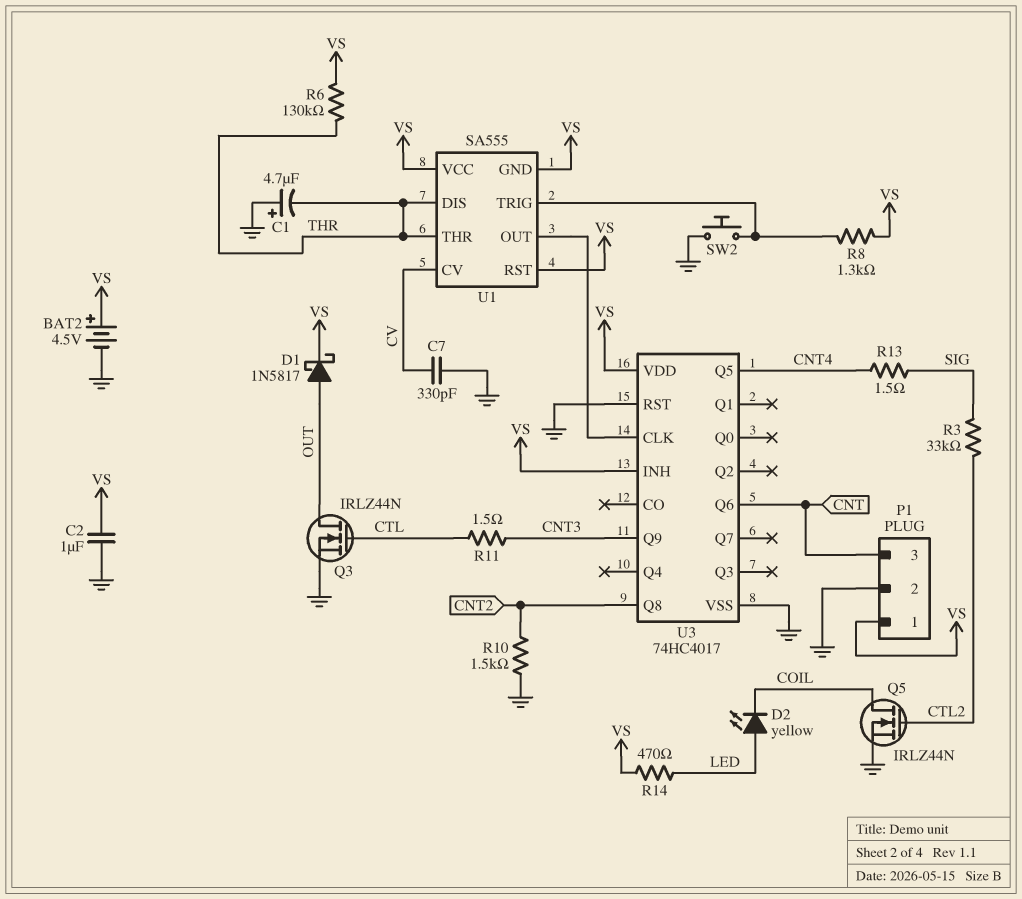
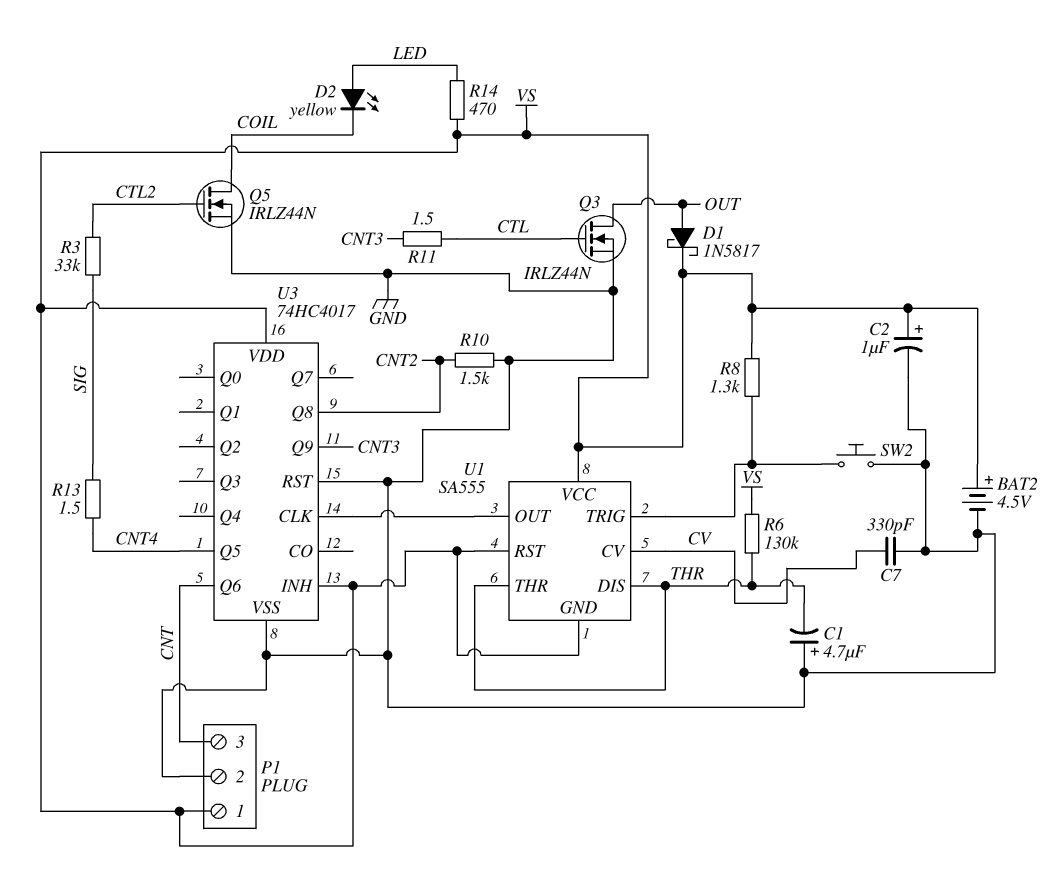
C2: 1uF (GND, VS) -> 1uF (plus VS, minus GND)

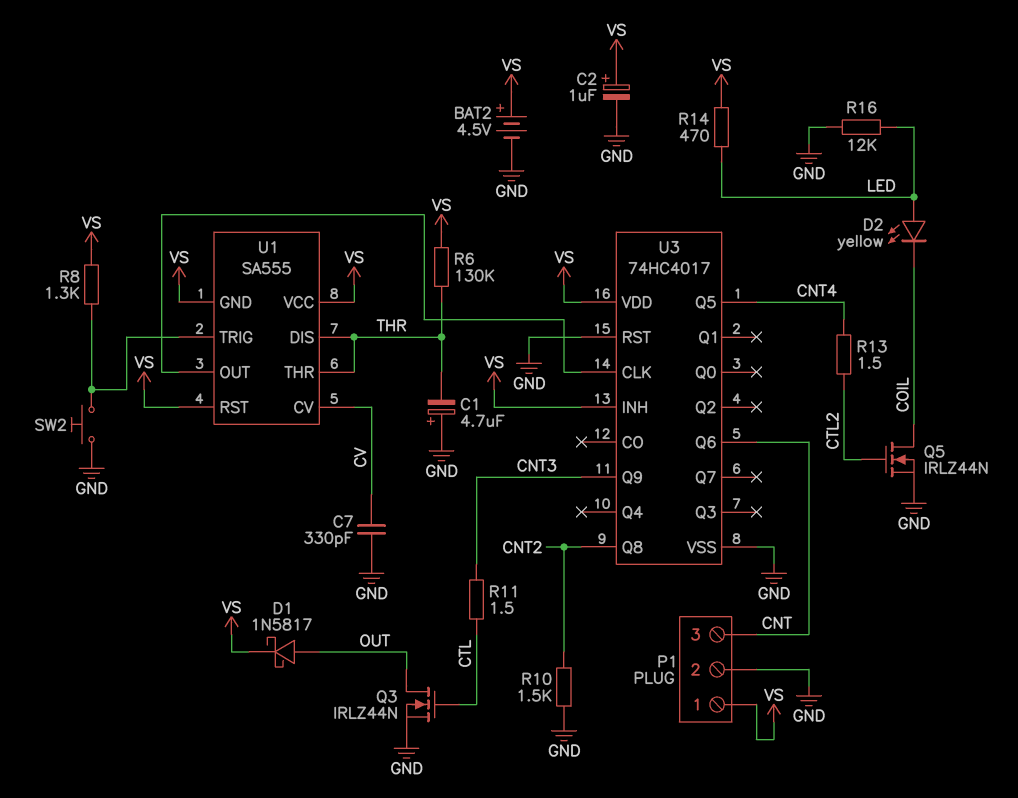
R3: 33k (CTL2, SIG) -> none
R13: 1.5 (CNT4, SIG) -> 1.5 (CNT4, CTL2)
R16: none -> 12k (GND, LED)

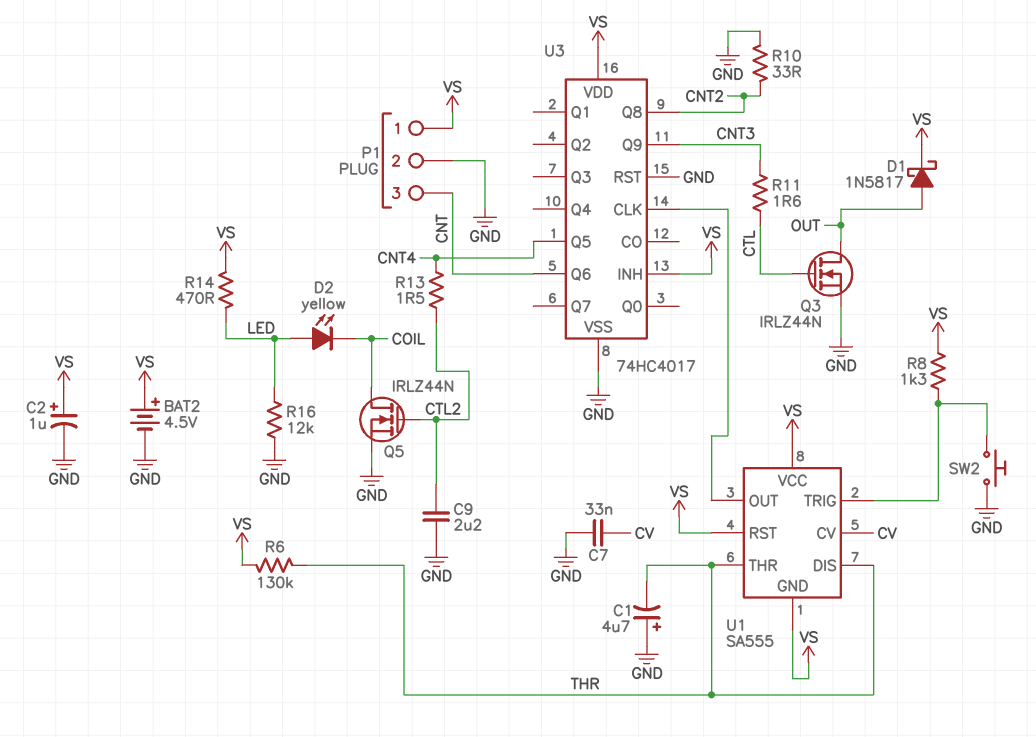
C7: 330pF (CV, GND) -> 33nF (CV, GND)
C9: none -> 2.2uF (CTL2, GND)
R10: 1.5k (CNT2, GND) -> 33 (CNT2, GND)
R11: 1.5 (CNT3, CTL) -> 1.6 (CNT3, CTL)

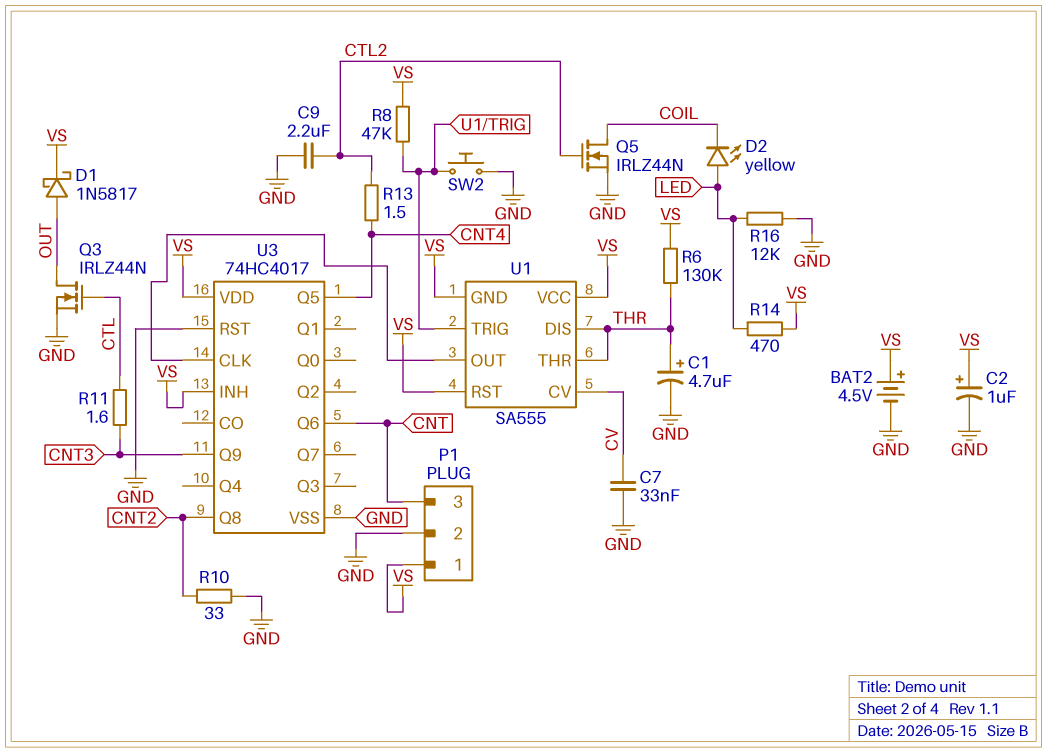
C1: 4.7uF (plus GND, minus THR) -> 4.7uF (plus THR, minus GND)
R8: 1.3k (U1/TRIG, VS) -> 47k (U1/TRIG, VS)

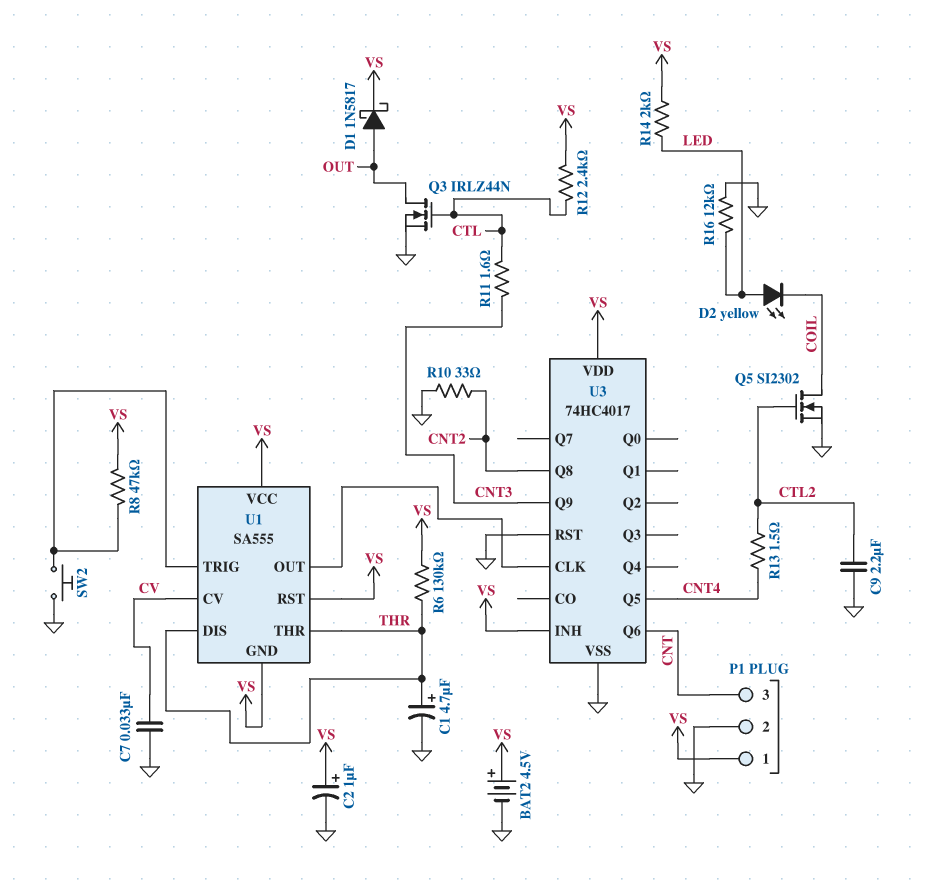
Q5: NMOS IRLZ44N (G CTL2, D COIL, S GND) -> NMOS SI2302 (G CTL2, D COIL, S GND)
R12: none -> 2.4k (CTL, VS)
R14: 470 (LED, VS) -> 2k (LED, VS)

